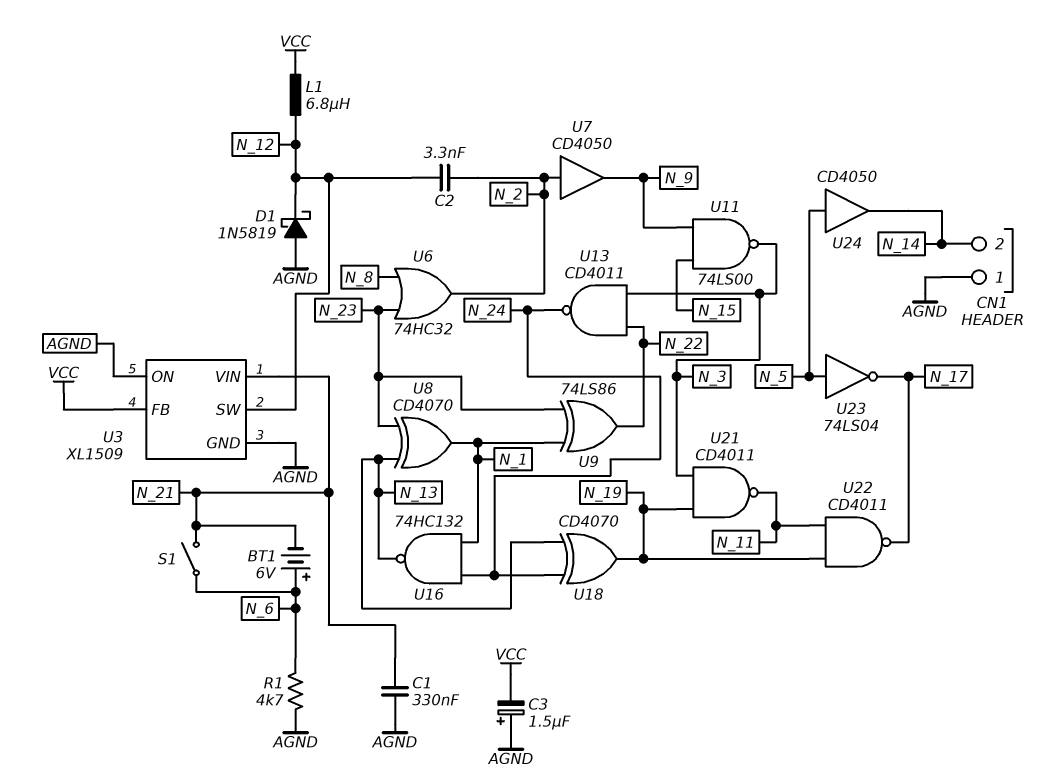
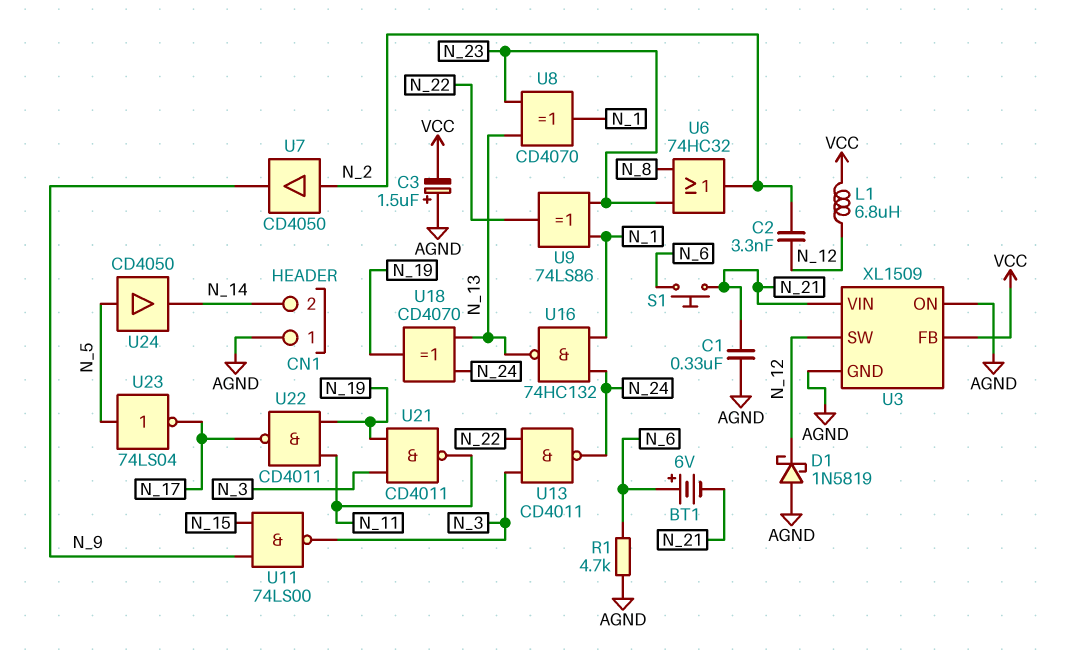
S1: switch (N_6, N_21) -> button (N_6, N_21)

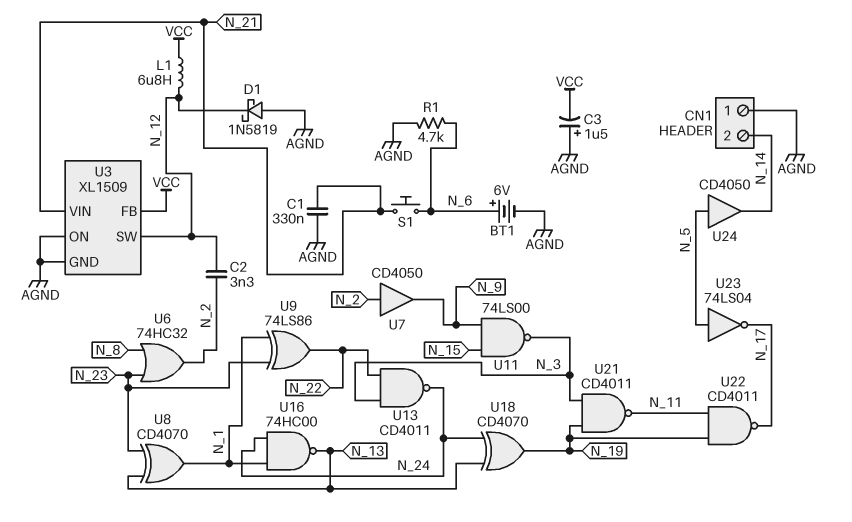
BT1: 6V (plus N_6, minus N_21) -> 6V (plus N_6, minus AGND)
U16: NAND 74HC132 (in N_1, in N_24, out N_13) -> NAND 74HC00 (in N_1, in N_24, out N_13)

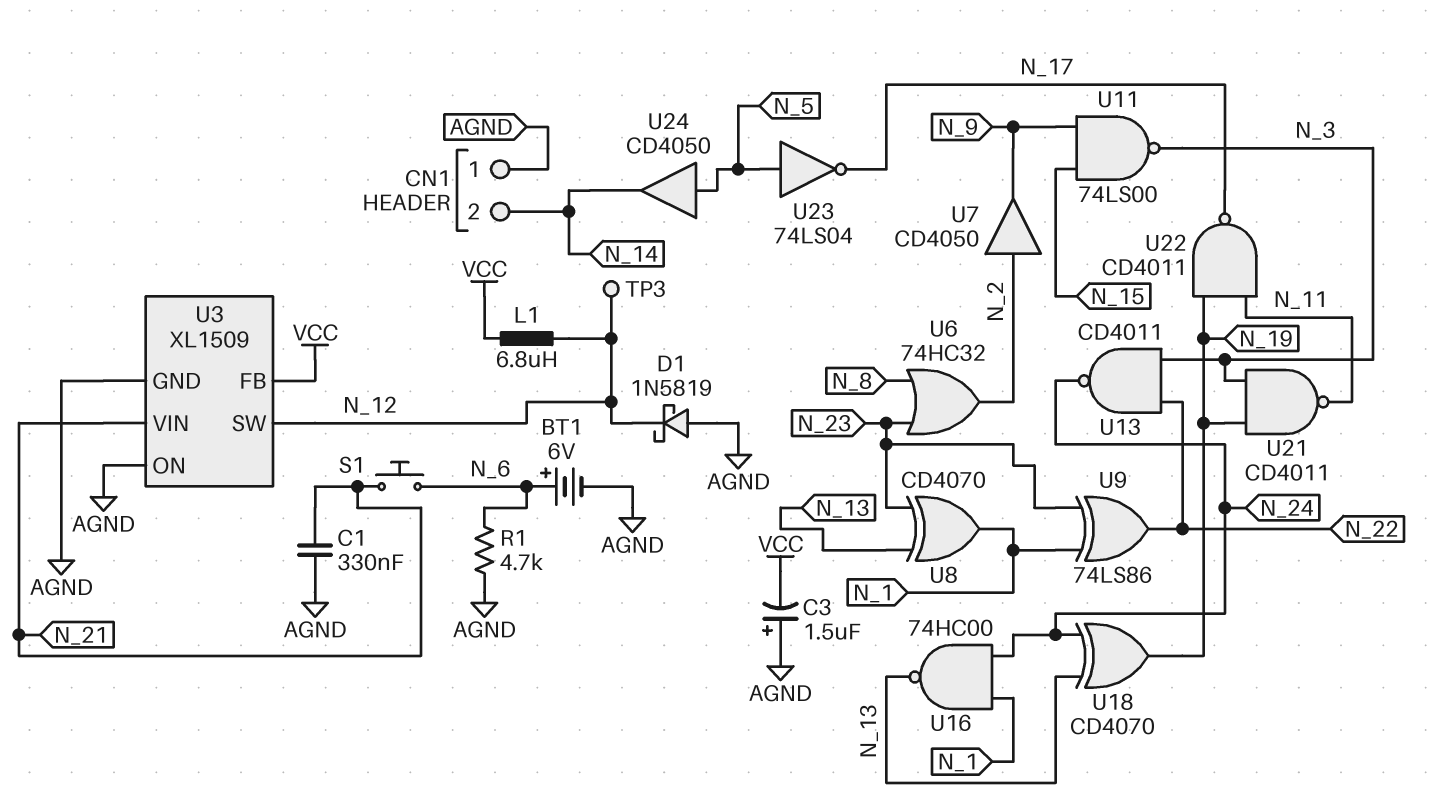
C2: 3.3nF (N_2, N_12) -> none
TP3: none -> test point (N_12)

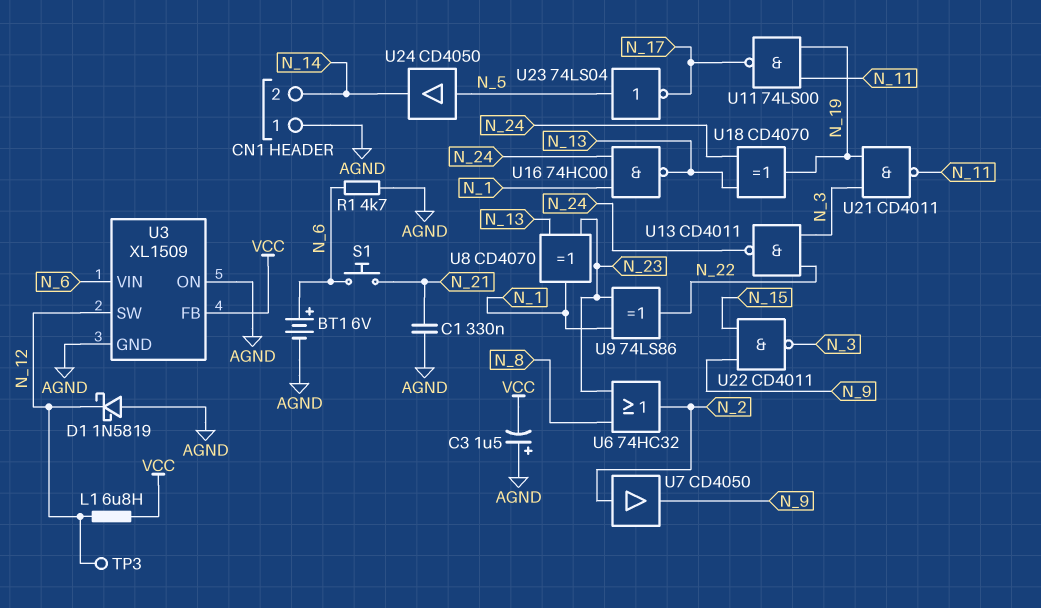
U3 pin VIN: N_21 -> N_6
U11: NAND 74LS00 (in N_9, in N_15, out N_3) -> NAND 74LS00 (in N_11, in N_19, out N_17)
U22: NAND CD4011 (in N_11, in N_19, out N_17) -> NAND CD4011 (in N_9, in N_15, out N_3)

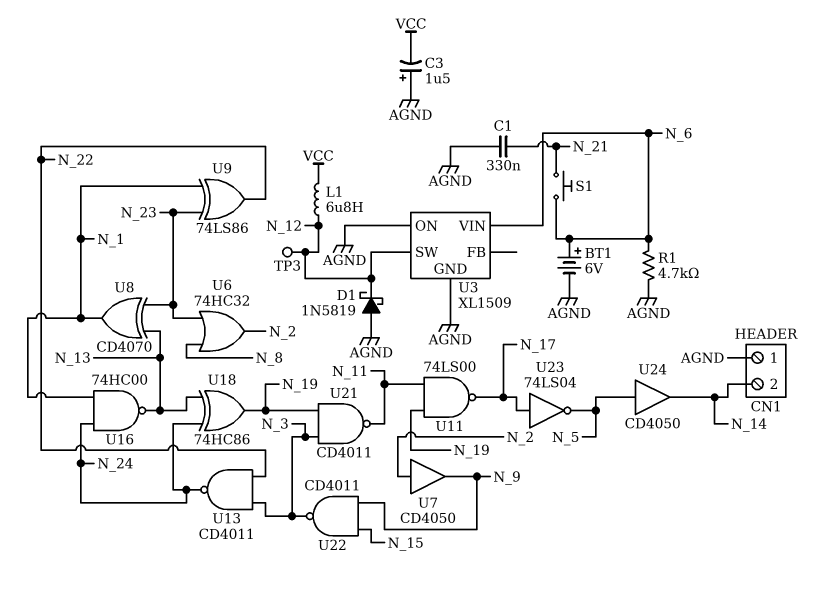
U3 pin FB: VCC -> none
U18: XOR CD4070 (in N_13, in N_24, out N_19) -> XOR 74HC86 (in N_13, in N_24, out N_19)
U23: NOT 74LS04 (in N_5, out N_17) -> NOT 74LS04 (in N_17, out N_5)

